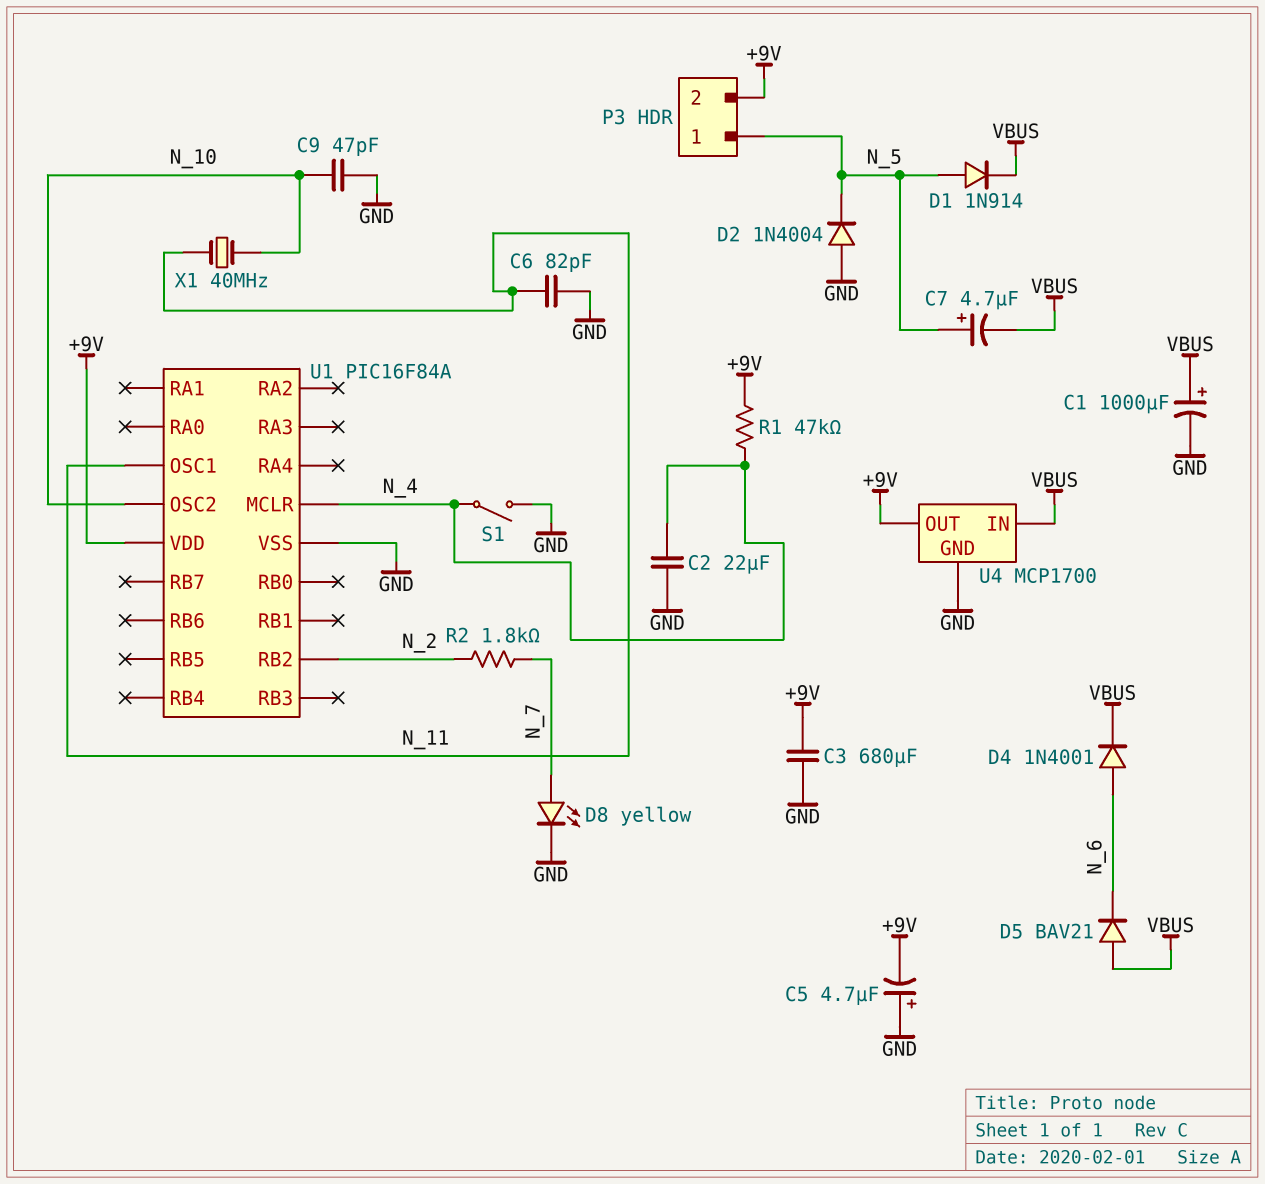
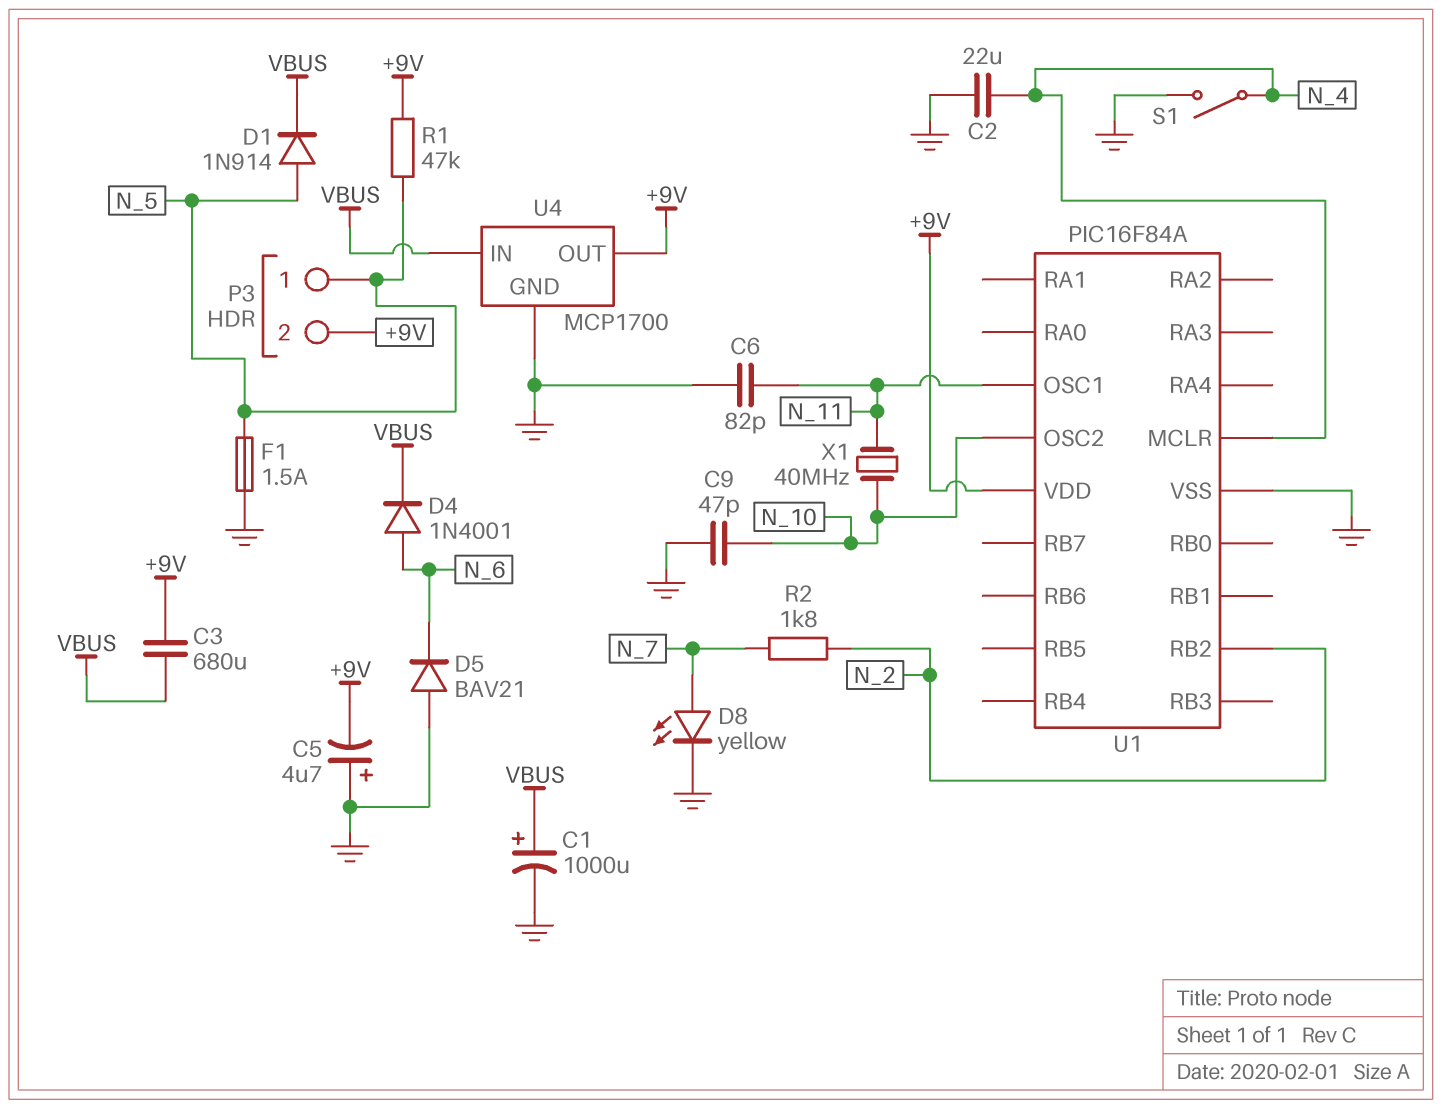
C3: 680uF (+9V, GND) -> 680uF (+9V, VBUS)
C7: 4.7uF (plus N_5, minus VBUS) -> none
D2: diode 1N4004 (A GND, K N_5) -> none
D5: diode BAV21 (A VBUS, K N_6) -> diode BAV21 (A GND, K N_6)
F1: none -> 1.5A (GND, N_5)
R1: 47k (+9V, N_4) -> 47k (+9V, N_5)

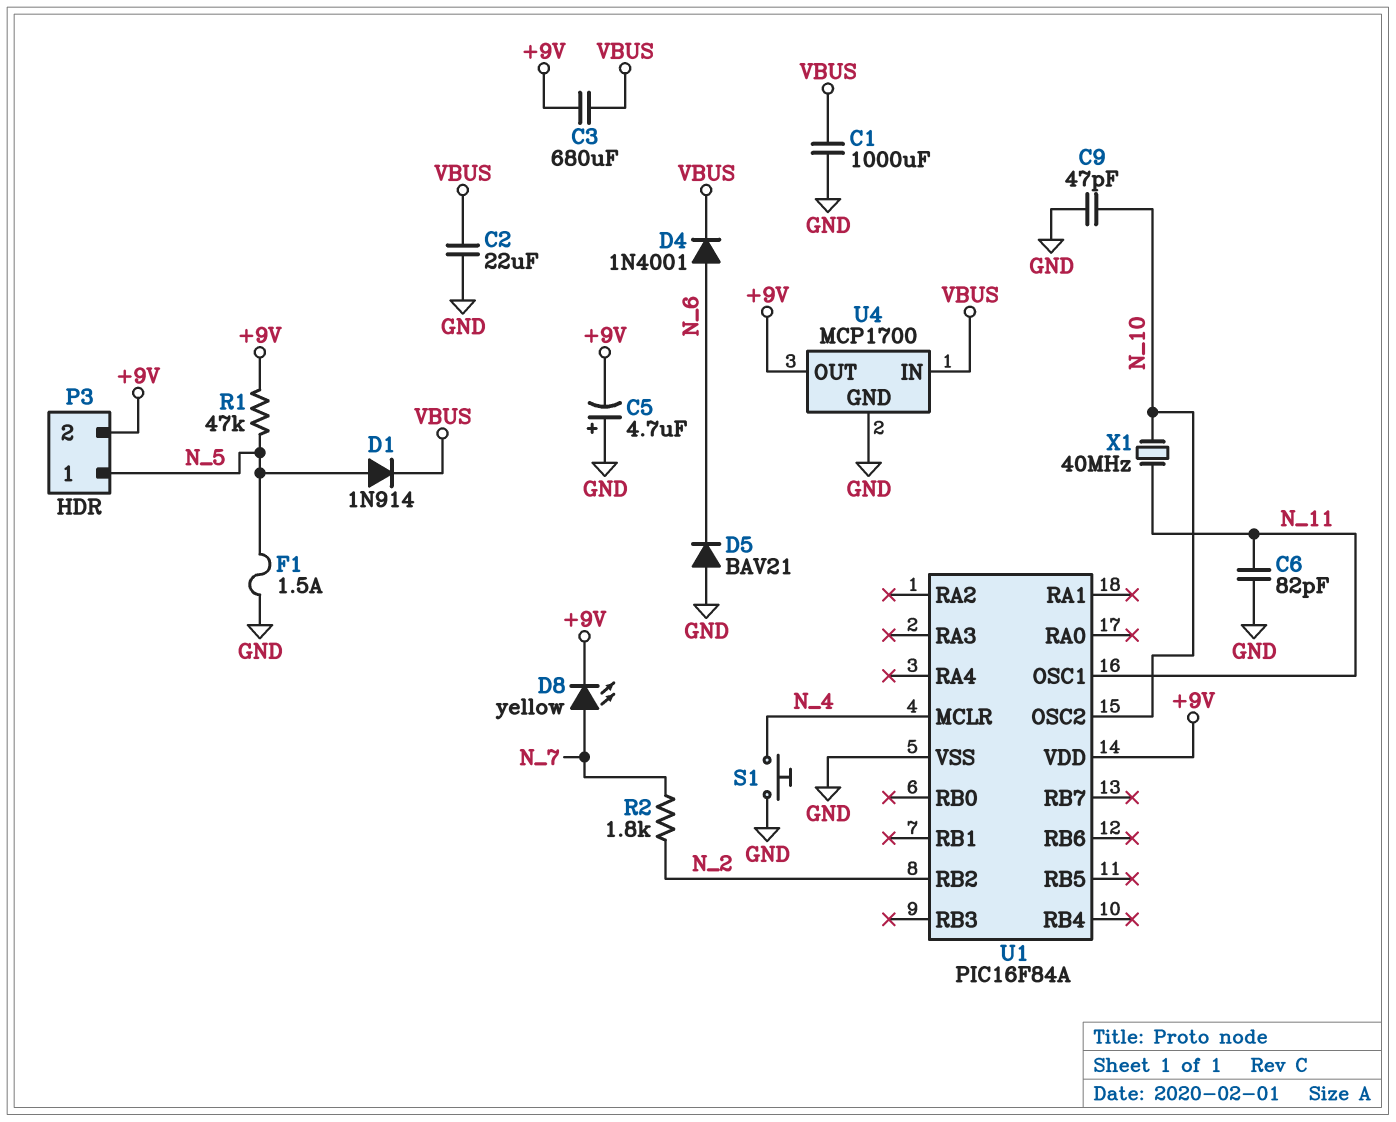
C1: 1000uF (plus VBUS, minus GND) -> 1000uF (GND, VBUS)
C2: 22uF (GND, N_4) -> 22uF (GND, VBUS)
D8: LED yellow (A N_7, K GND) -> LED yellow (A N_7, K +9V)
S1: switch (GND, N_4) -> button (GND, N_4)

